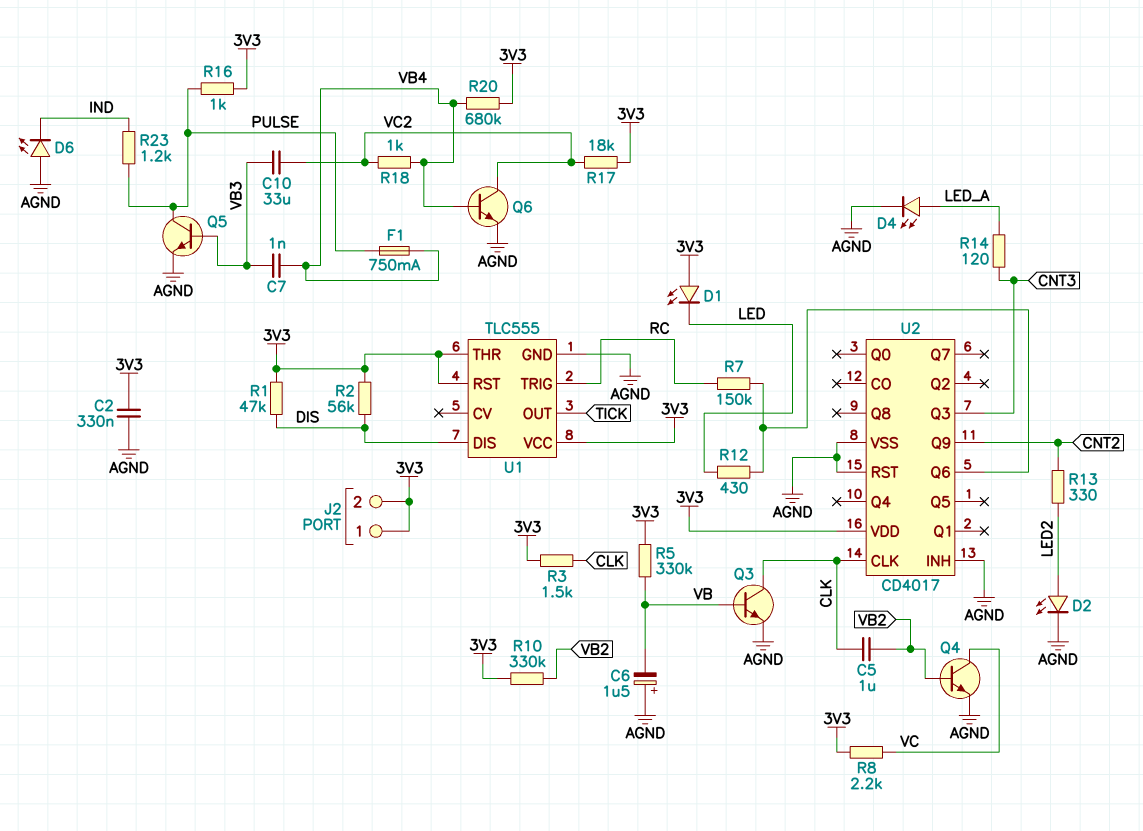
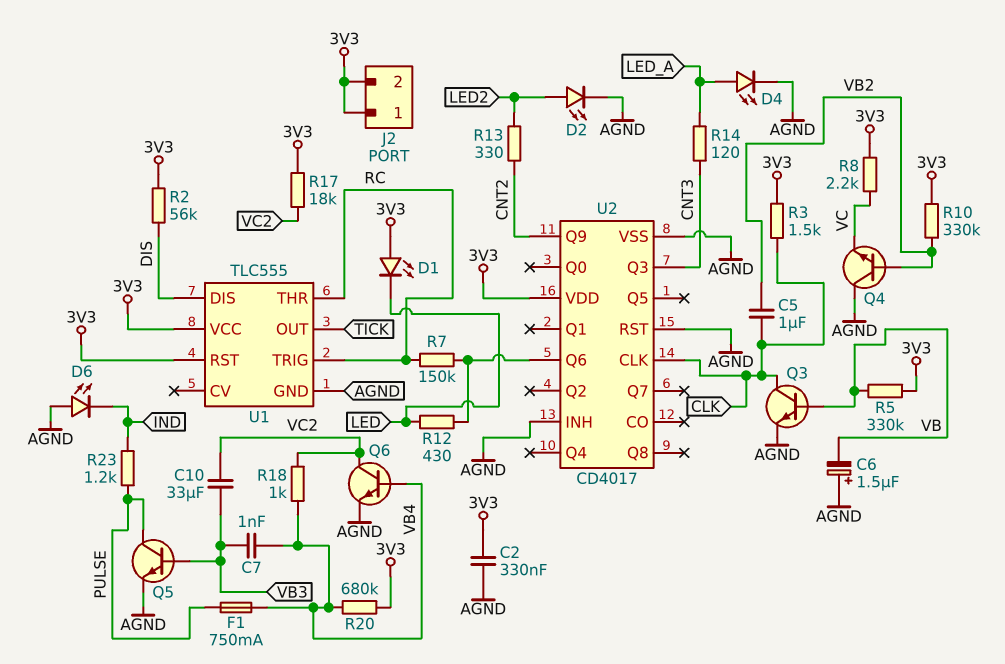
Q4: NPN (B VB2, C VC, E AGND) -> NPN (B VB2, C AGND, E VC)
R1: 47k (3V3, DIS) -> none
R16: 1k (3V3, PULSE) -> none
U1 pin THR: 3V3 -> RC

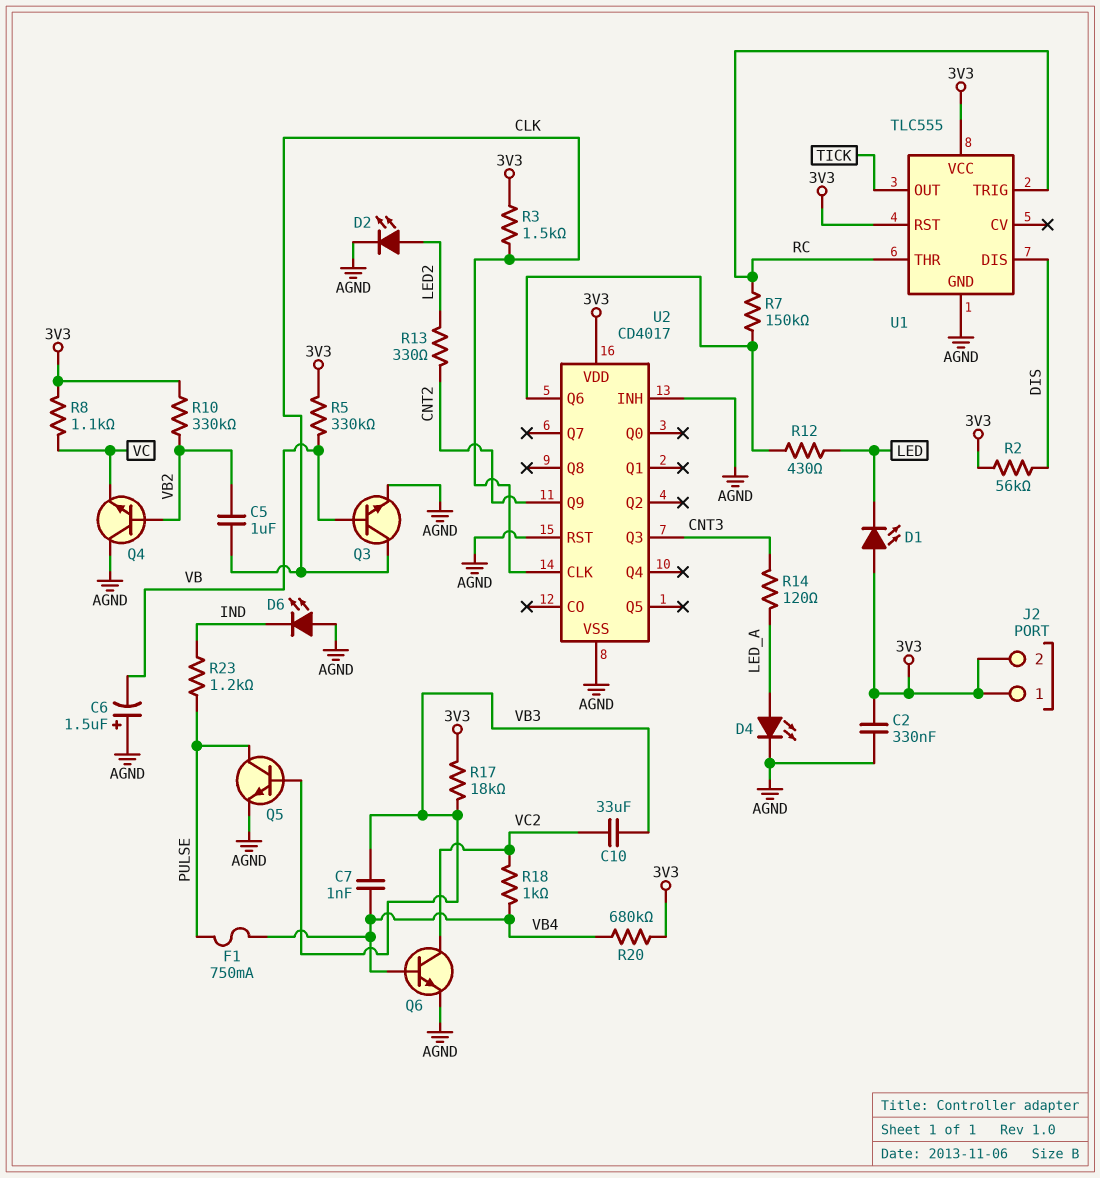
R8: 2.2k (3V3, VC) -> 1.1k (3V3, VC)
R17: 18k (3V3, VC2) -> 18k (3V3, VB3)

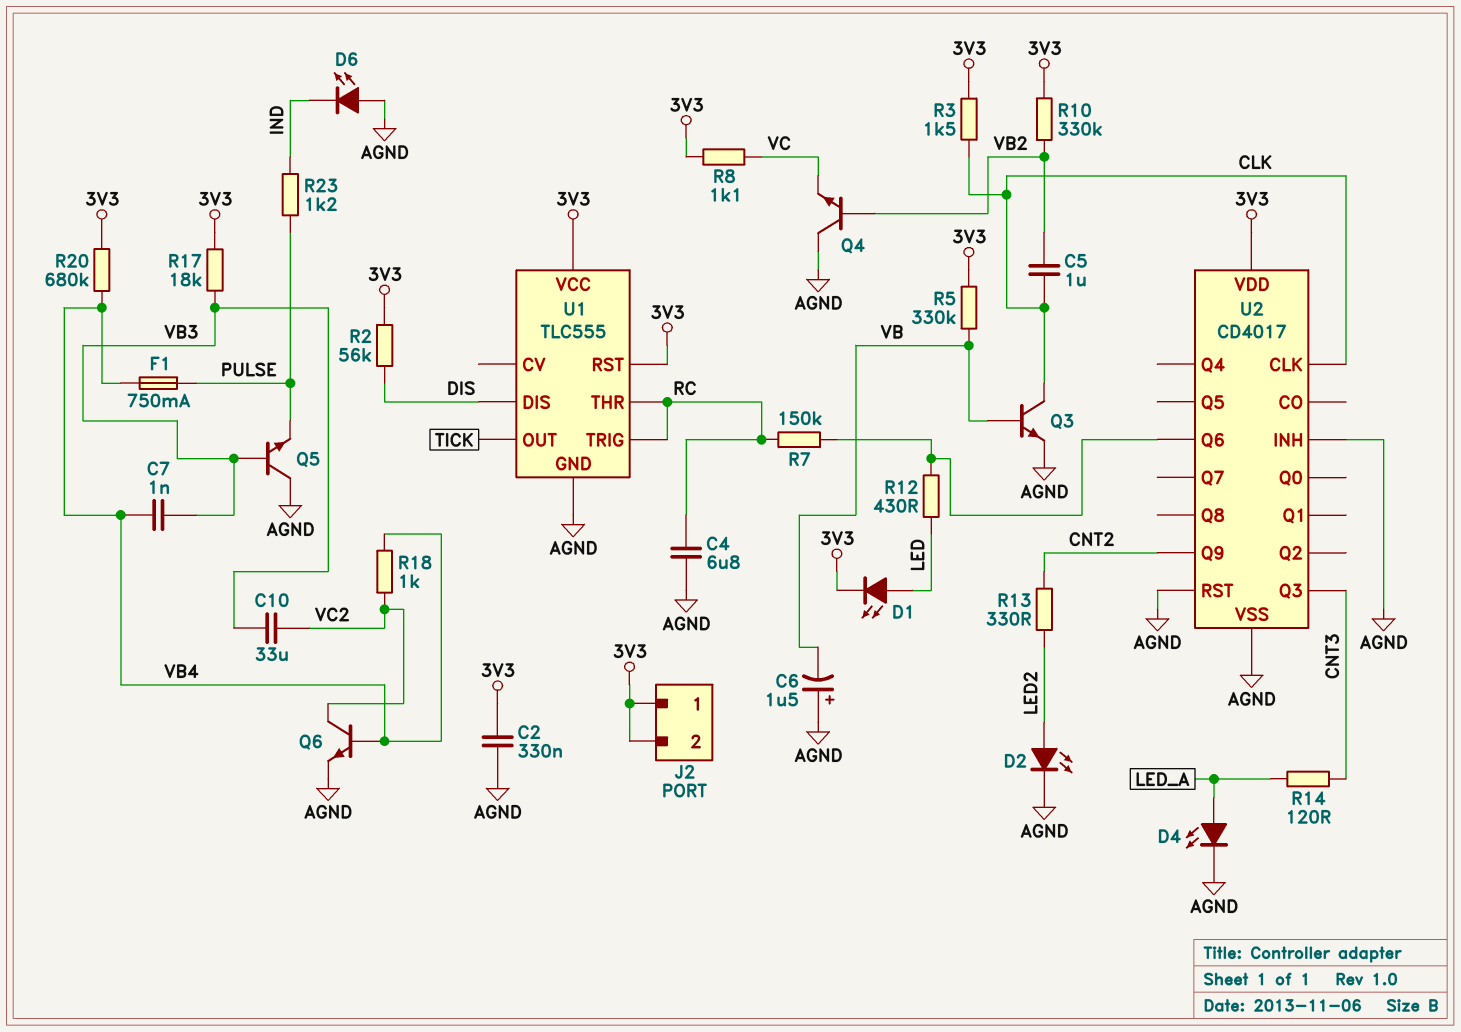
C4: none -> 6.8uF (AGND, RC)
D1: LED (A 3V3, K LED) -> LED (A LED, K 3V3)
Q5: NPN (B VB3, C PULSE, E AGND) -> NPN (B VB3, C AGND, E PULSE)

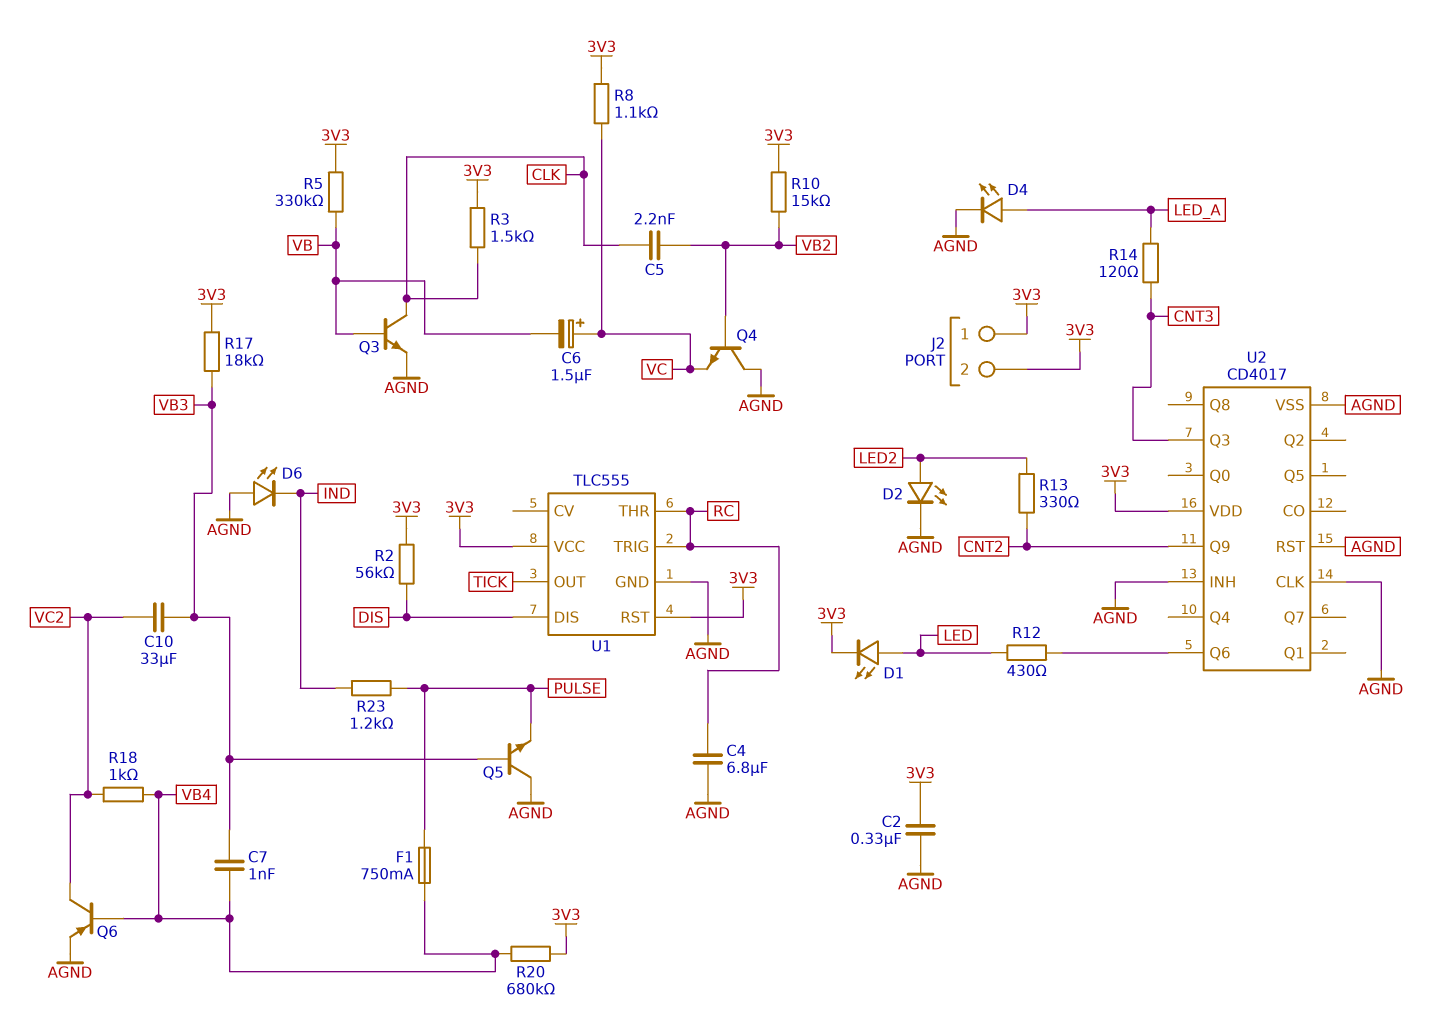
C5: 1uF (CLK, VB2) -> 2.2nF (CLK, VB2)
C6: 1.5uF (plus AGND, minus VB) -> 1.5uF (plus VC, minus VB)
Q6: NPN (B VB4, C VC2, E AGND) -> PNP (B VB4, C VC2, E AGND)
R7: 150k (RC, U2/Q6) -> none
R10: 330k (3V3, VB2) -> 15k (3V3, VB2)
U2 pin CLK: CLK -> AGND

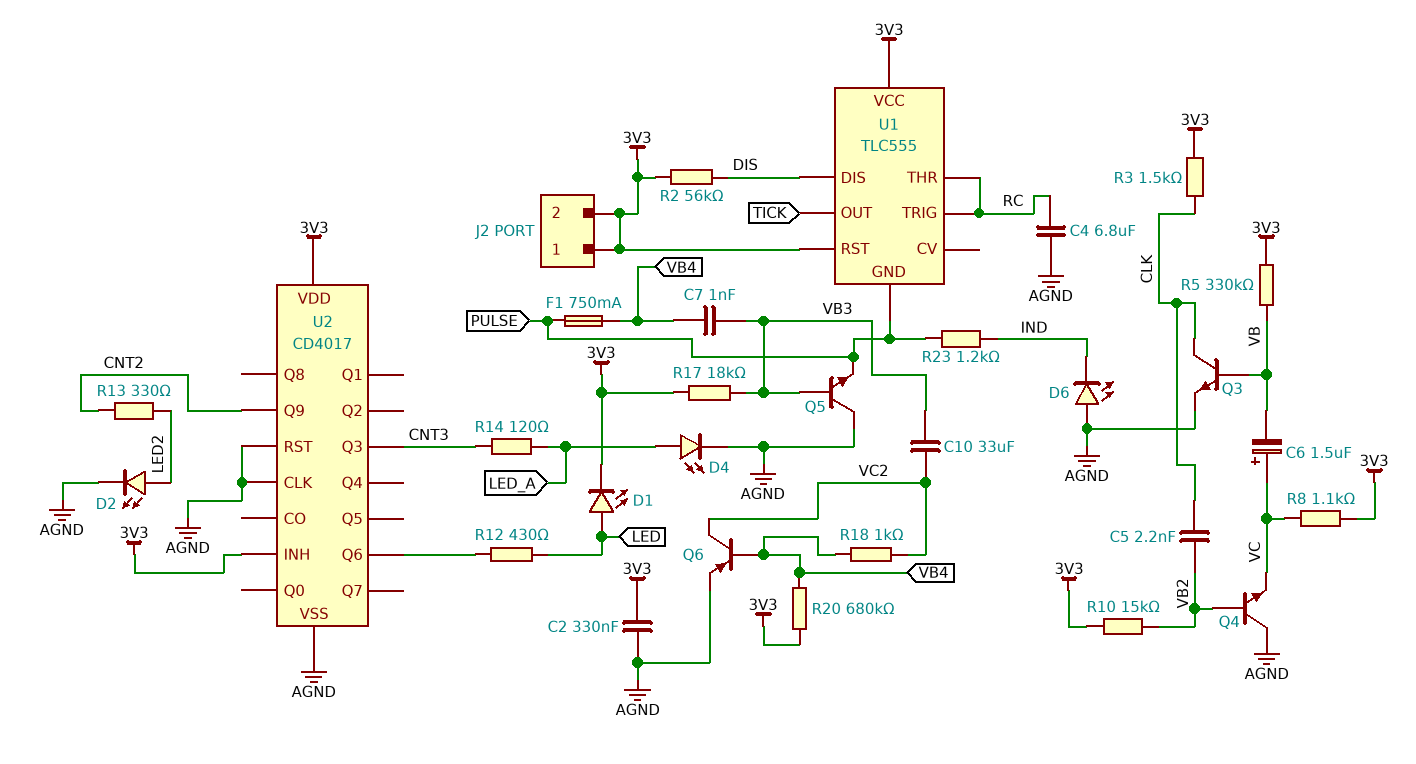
U1 pin GND: AGND -> PULSE
U2 pin INH: AGND -> 3V3

